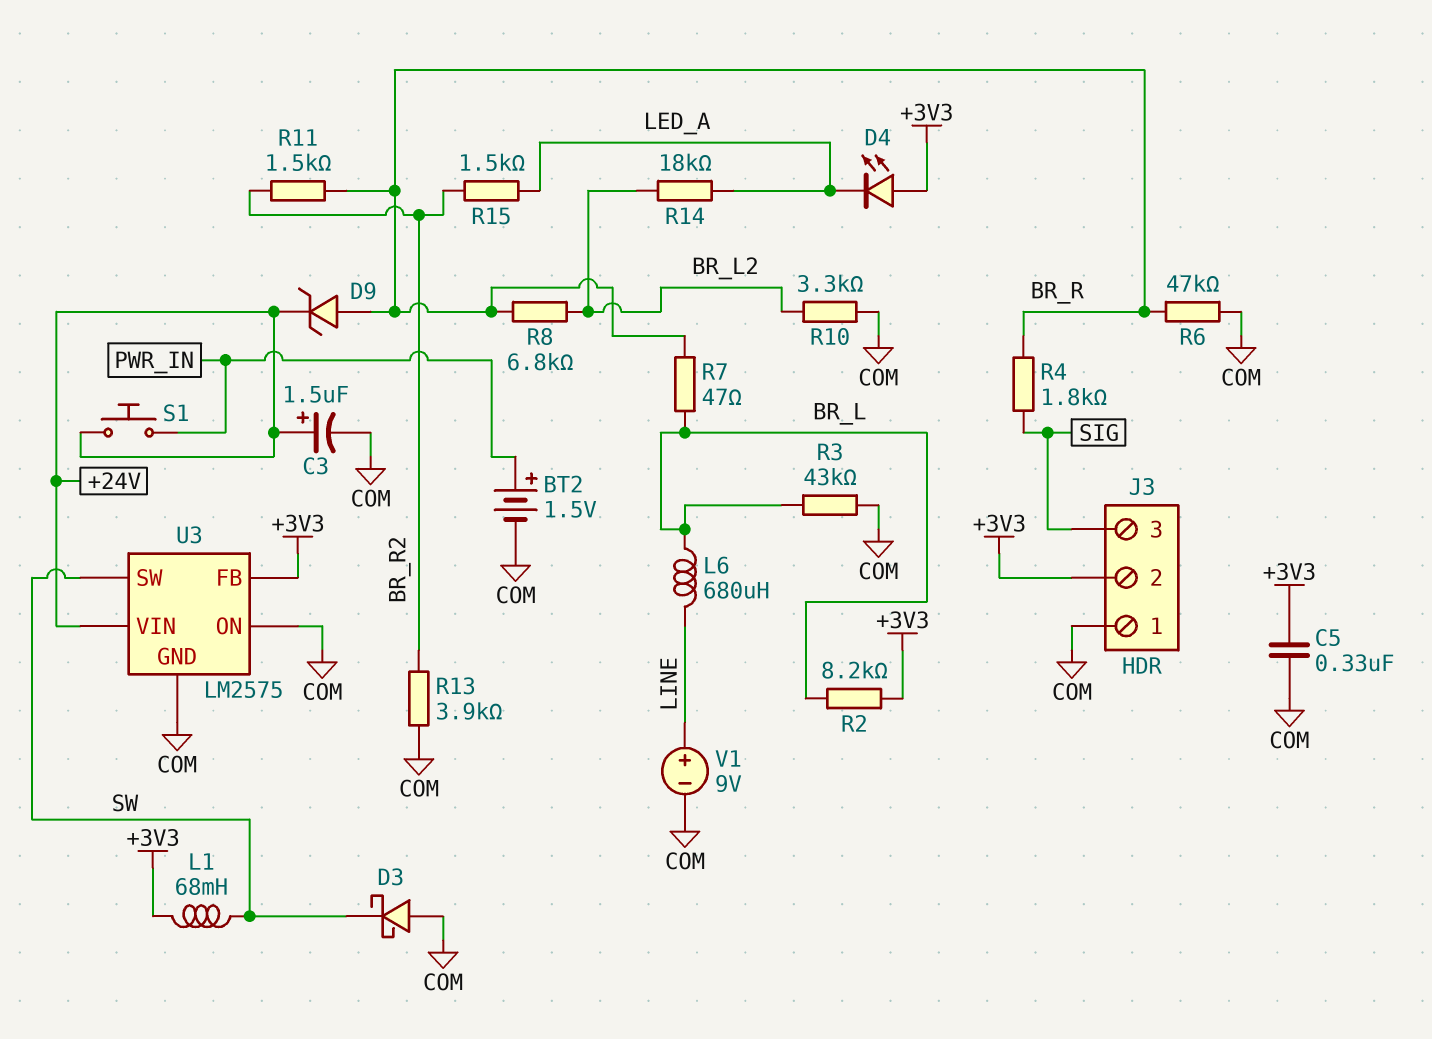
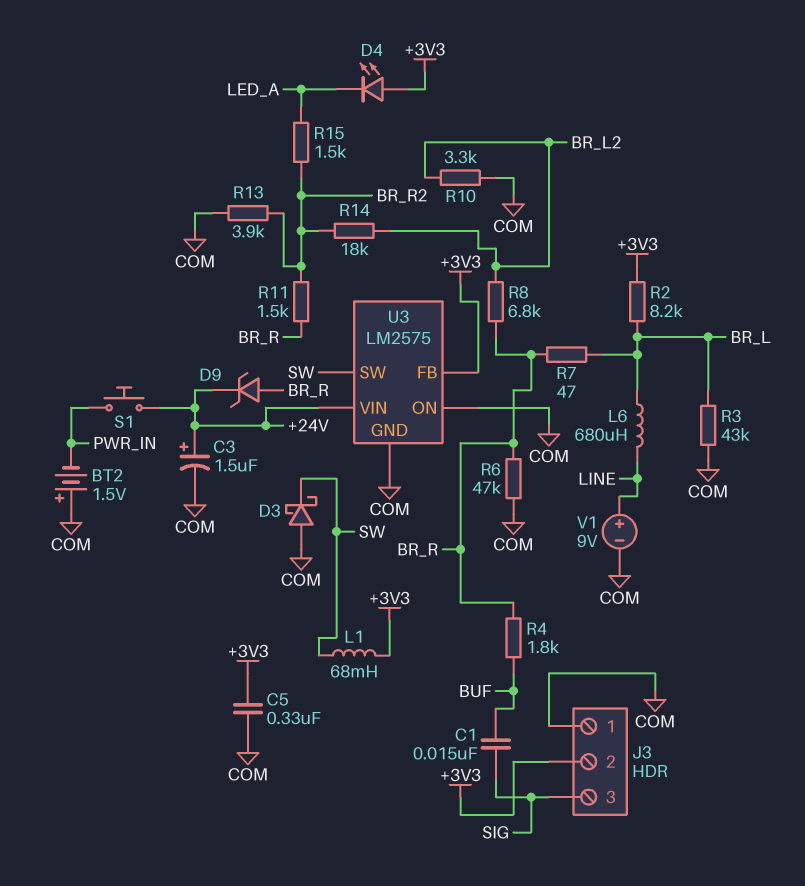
BT2: 1.5V (plus PWR_IN, minus COM) -> 1.5V (plus COM, minus PWR_IN)
C1: none -> 15nF (BUF, SIG)
R4: 1.8k (BR_R, SIG) -> 1.8k (BR_R, BUF)
R14: 18k (BR_L2, LED_A) -> 18k (BR_L2, BR_R2)

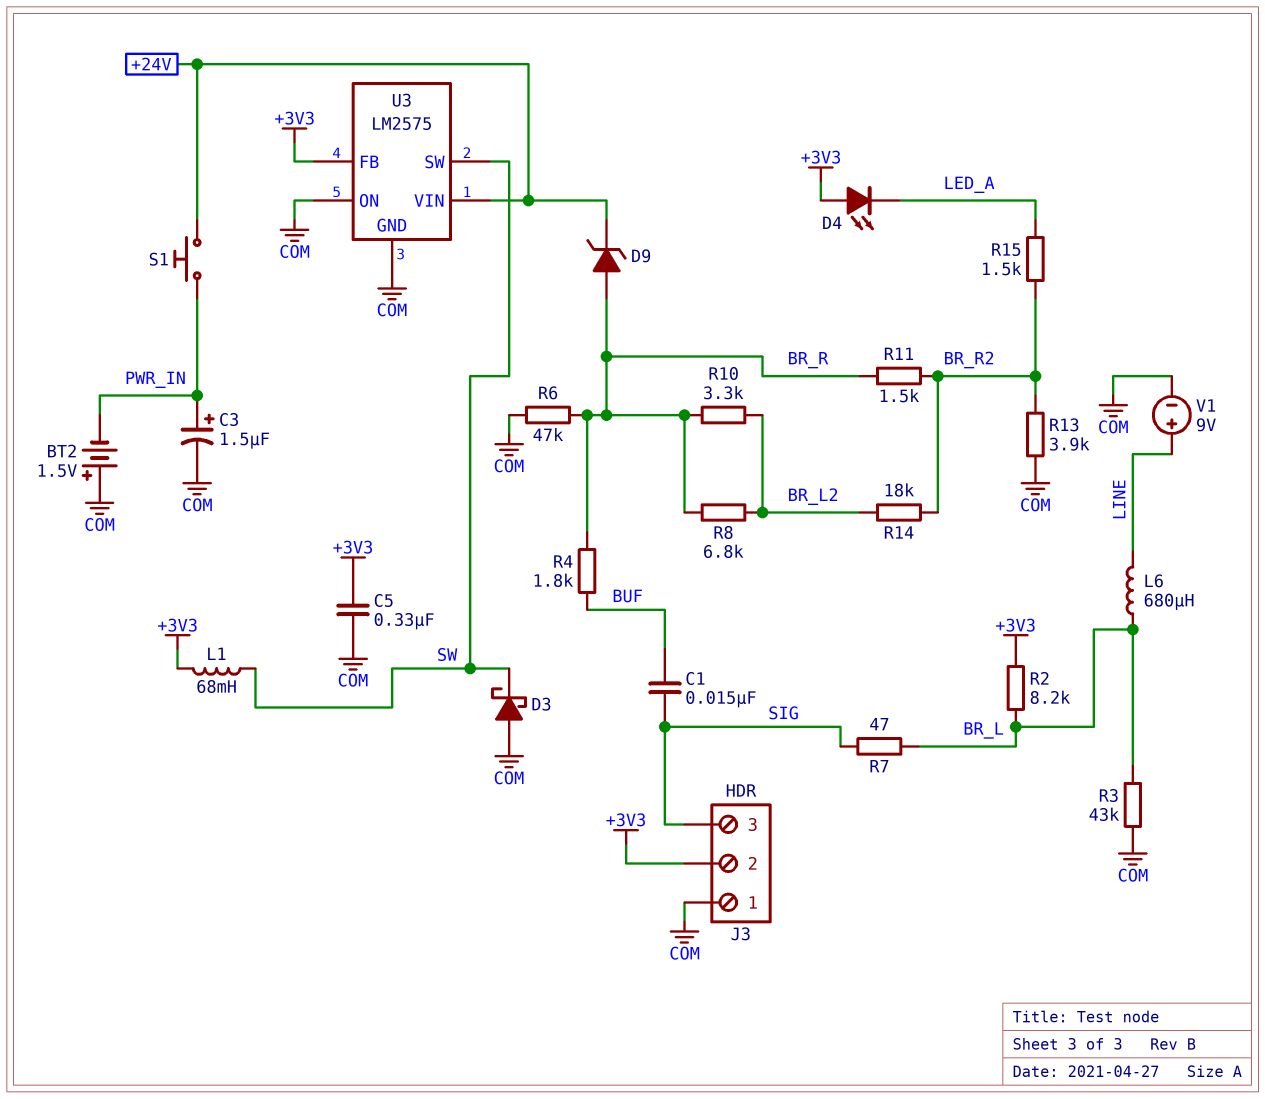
C3: 1.5uF (plus +24V, minus COM) -> 1.5uF (plus PWR_IN, minus COM)
R7: 47 (BR_L, BR_R) -> 47 (BR_L, SIG)
R10: 3.3k (BR_L2, COM) -> 3.3k (BR_L2, BR_R)

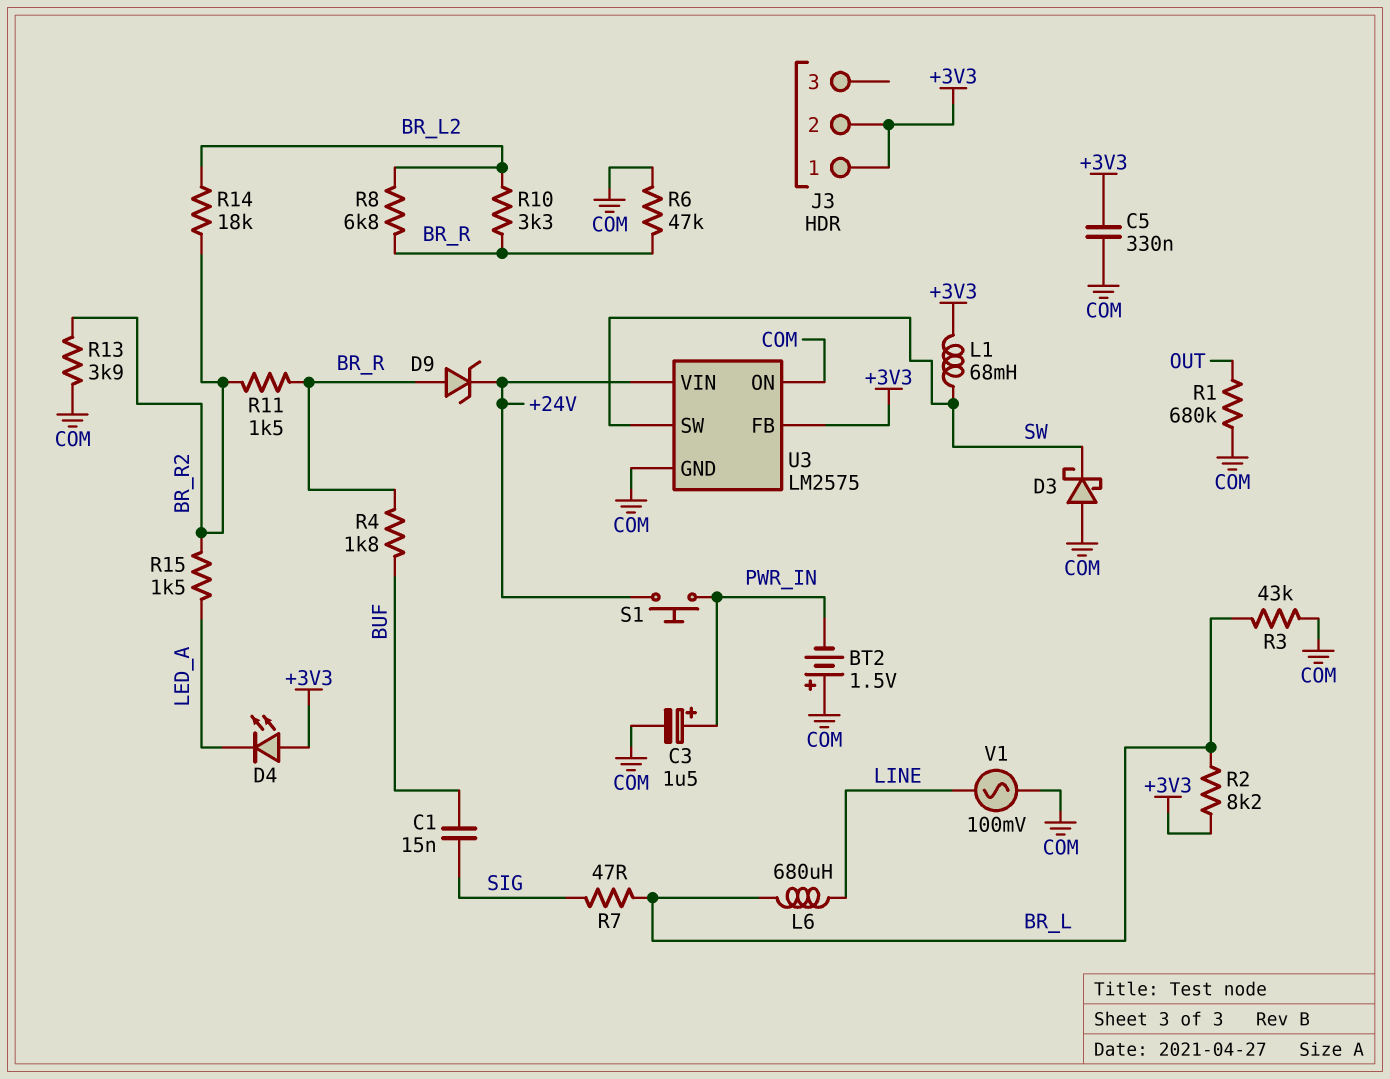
J3 pin 1: COM -> +3V3
J3 pin 3: SIG -> none
R1: none -> 680k (COM, OUT)
V1: 9V (plus LINE, minus COM) -> AC 100mV (COM, LINE)

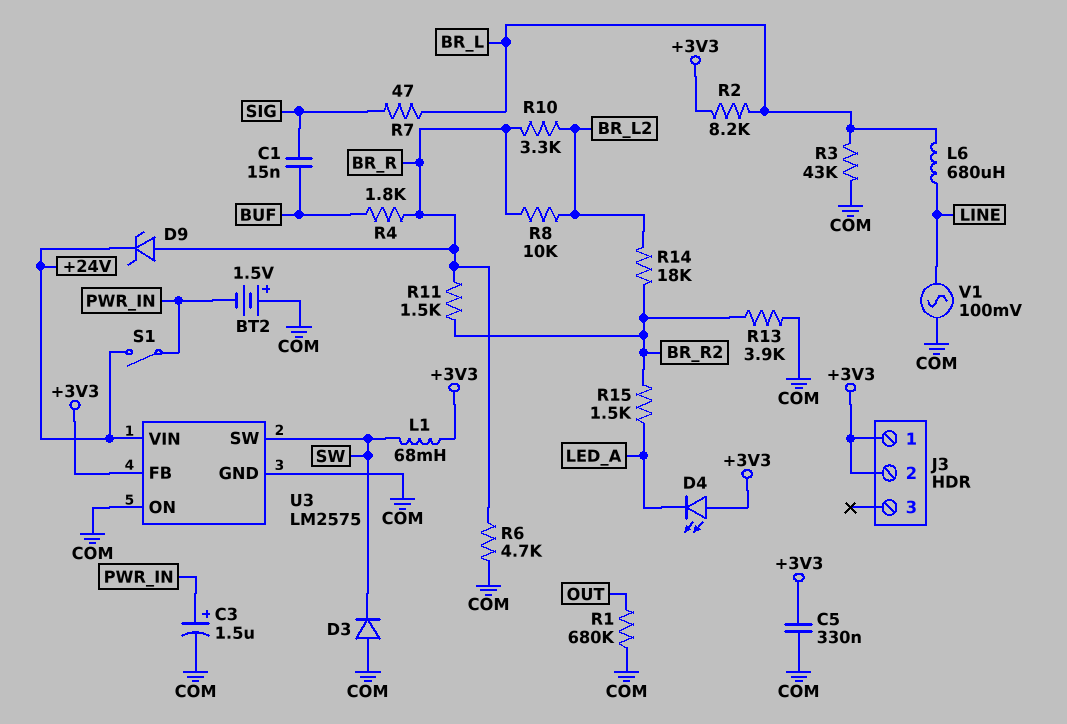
D3: schottky (A COM, K SW) -> diode (A COM, K SW)
R6: 47k (BR_R, COM) -> 4.7k (BR_R, COM)
R8: 6.8k (BR_L2, BR_R) -> 10k (BR_L2, BR_R)
S1: button (+24V, PWR_IN) -> switch (+24V, PWR_IN)

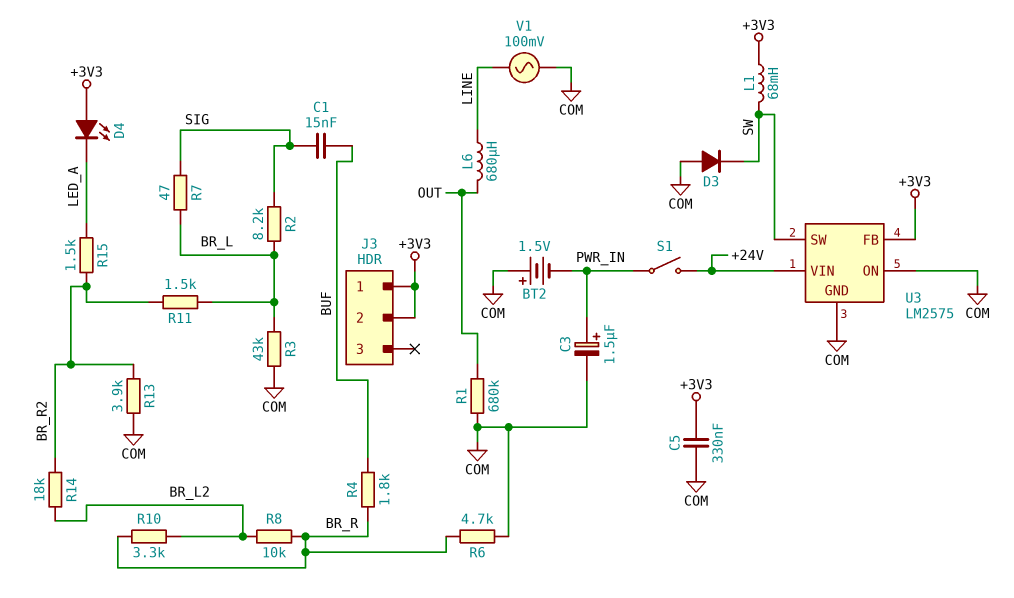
D9: zener (A BR_R, K +24V) -> none
L6: 680uH (BR_L, LINE) -> 680uH (LINE, OUT)
R2: 8.2k (+3V3, BR_L) -> 8.2k (BR_L, SIG)
R11: 1.5k (BR_R, BR_R2) -> 1.5k (BR_L, BR_R2)

